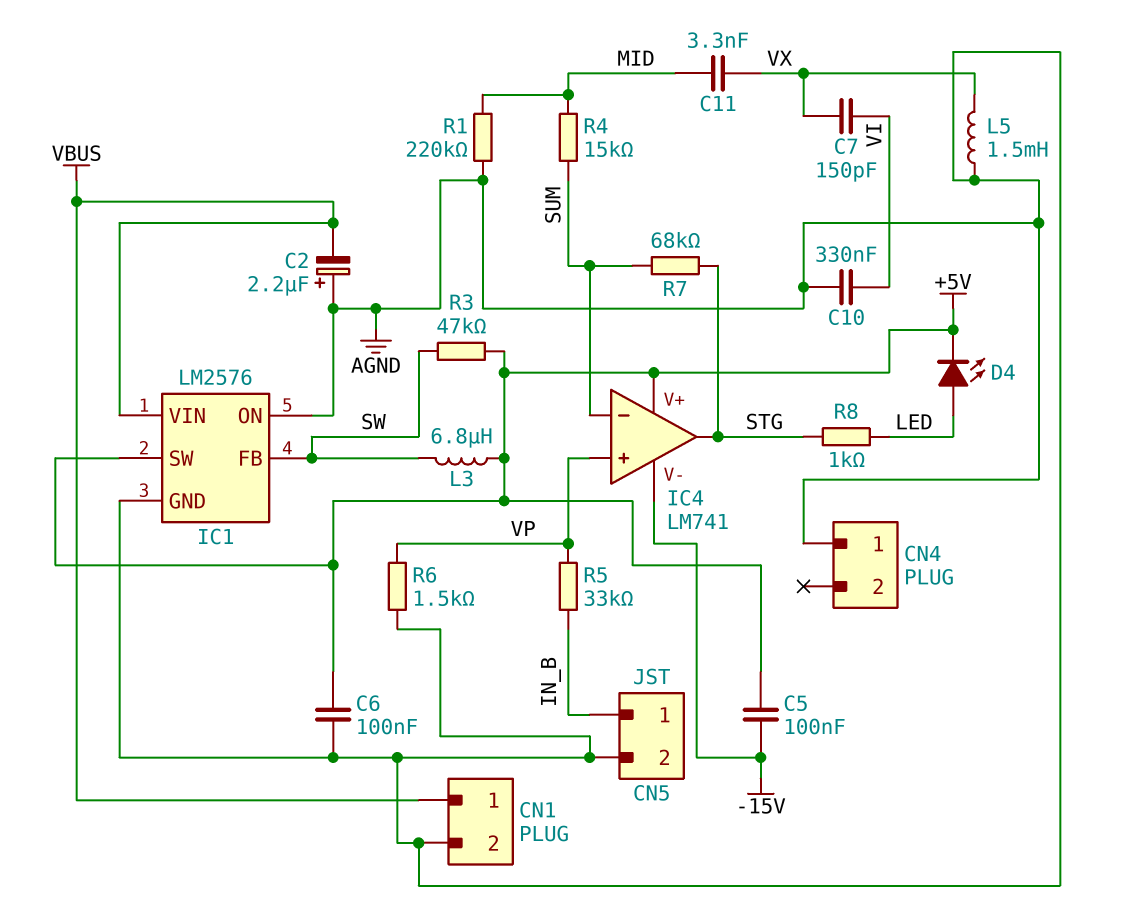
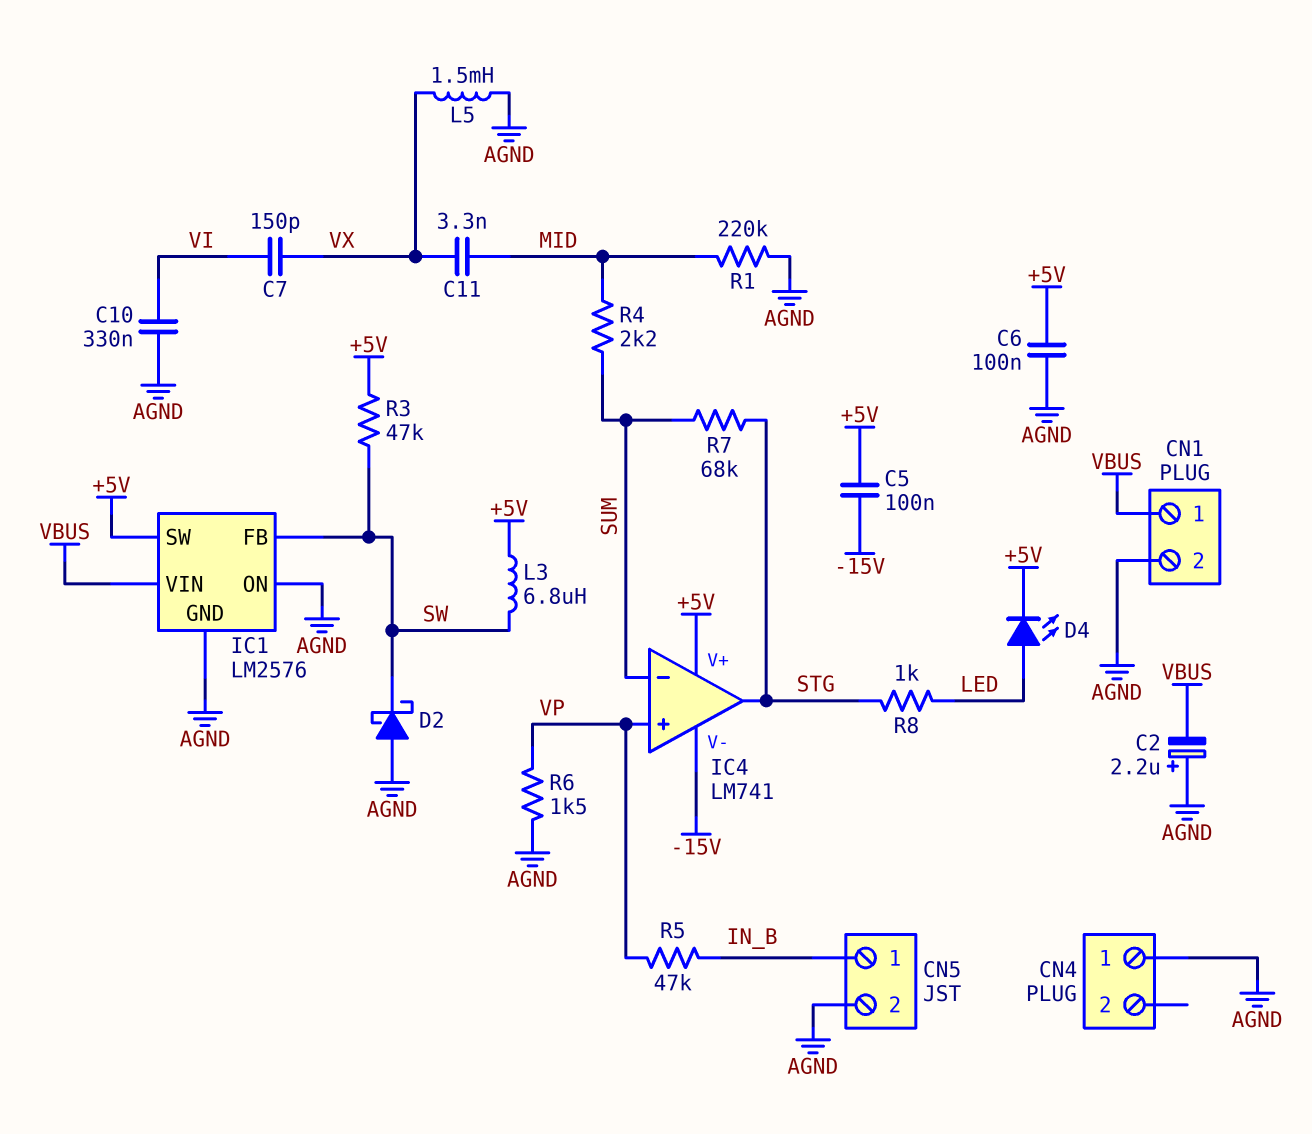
D2: none -> schottky (A AGND, K SW)
R4: 15k (MID, SUM) -> 2.2k (MID, SUM)
R5: 33k (IN_B, VP) -> 47k (IN_B, VP)

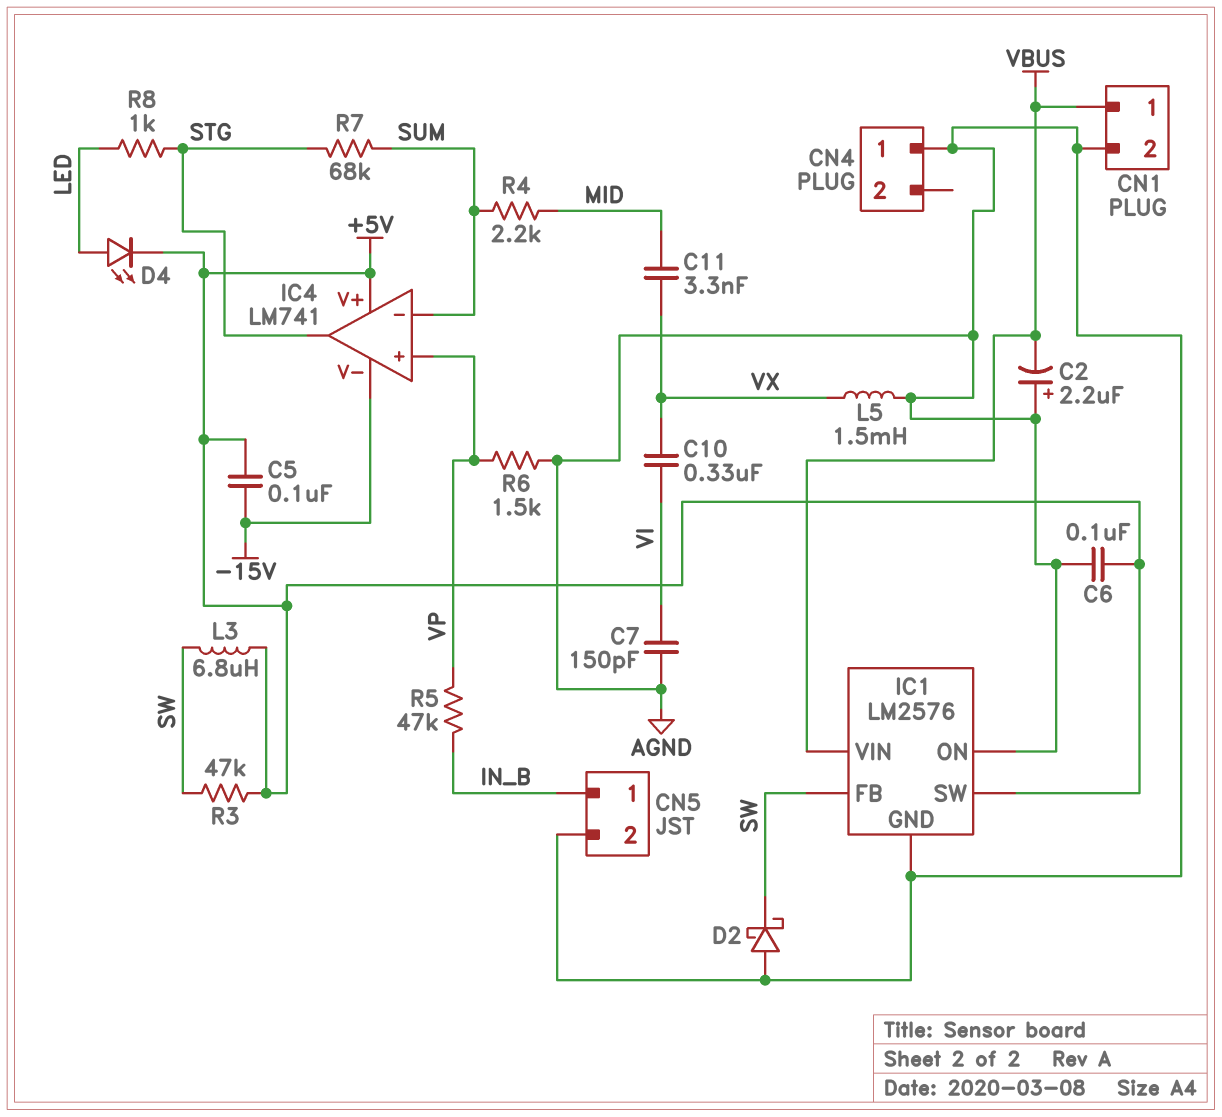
C7: 150pF (VI, VX) -> 150pF (AGND, VI)
C10: 330nF (AGND, VI) -> 330nF (VI, VX)
R1: 220k (AGND, MID) -> none

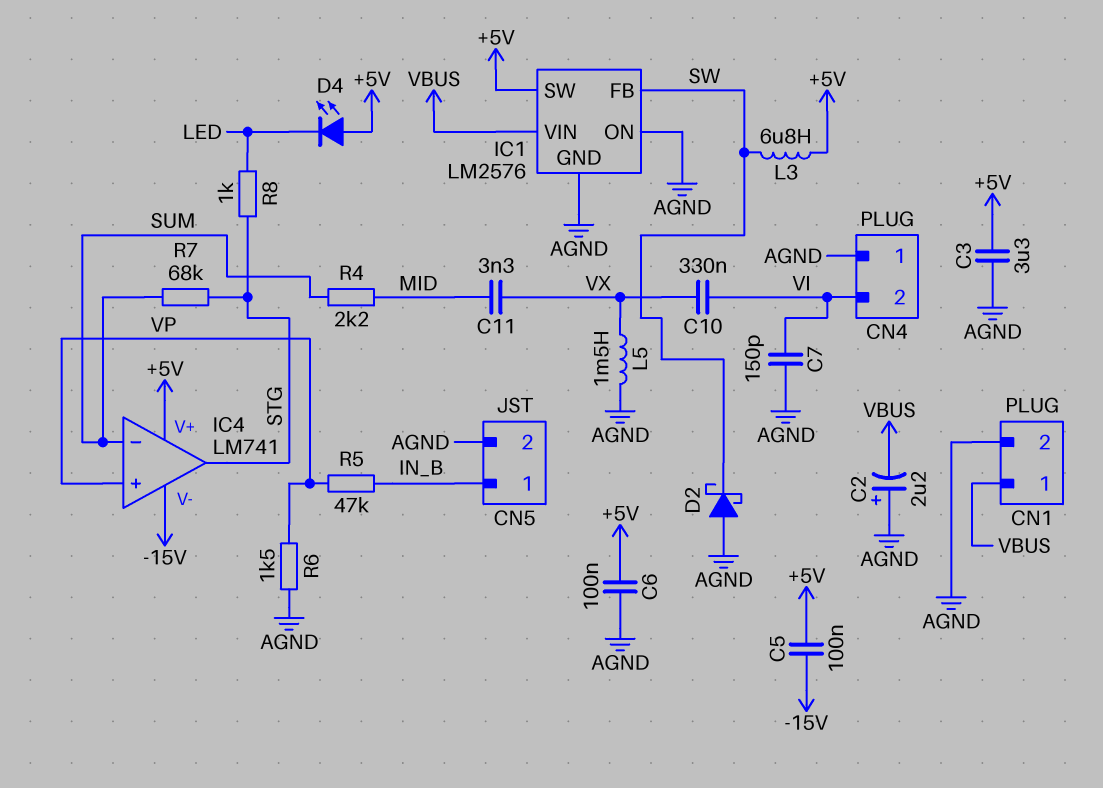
C3: none -> 3.3uF (+5V, AGND)
CN4 pin 2: none -> VI
D4: LED (A LED, K +5V) -> LED (A +5V, K LED)
R3: 47k (+5V, SW) -> none

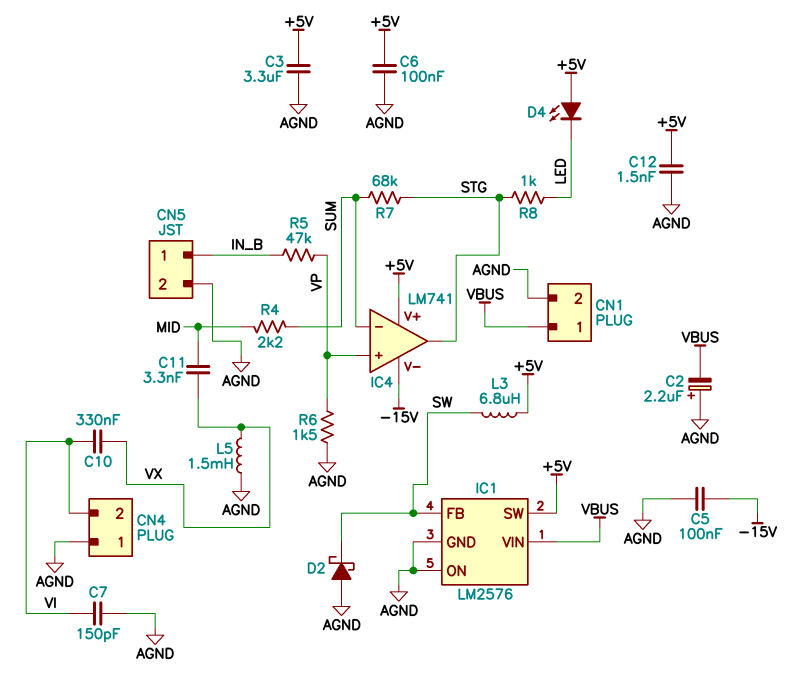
C5: 100nF (+5V, -15V) -> 100nF (-15V, AGND)
C12: none -> 1.5nF (+5V, AGND)

